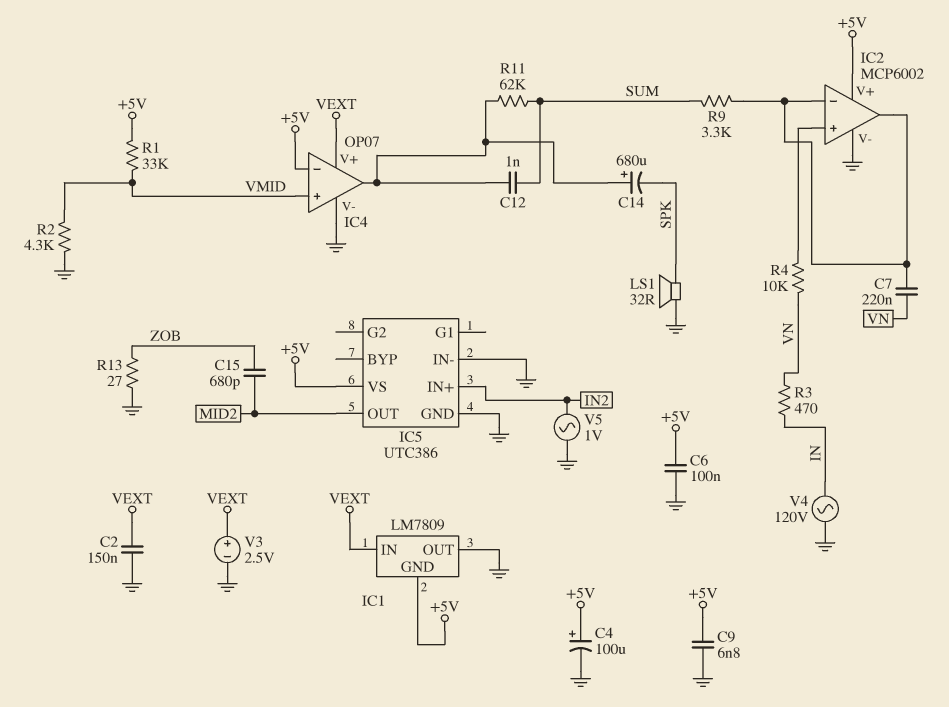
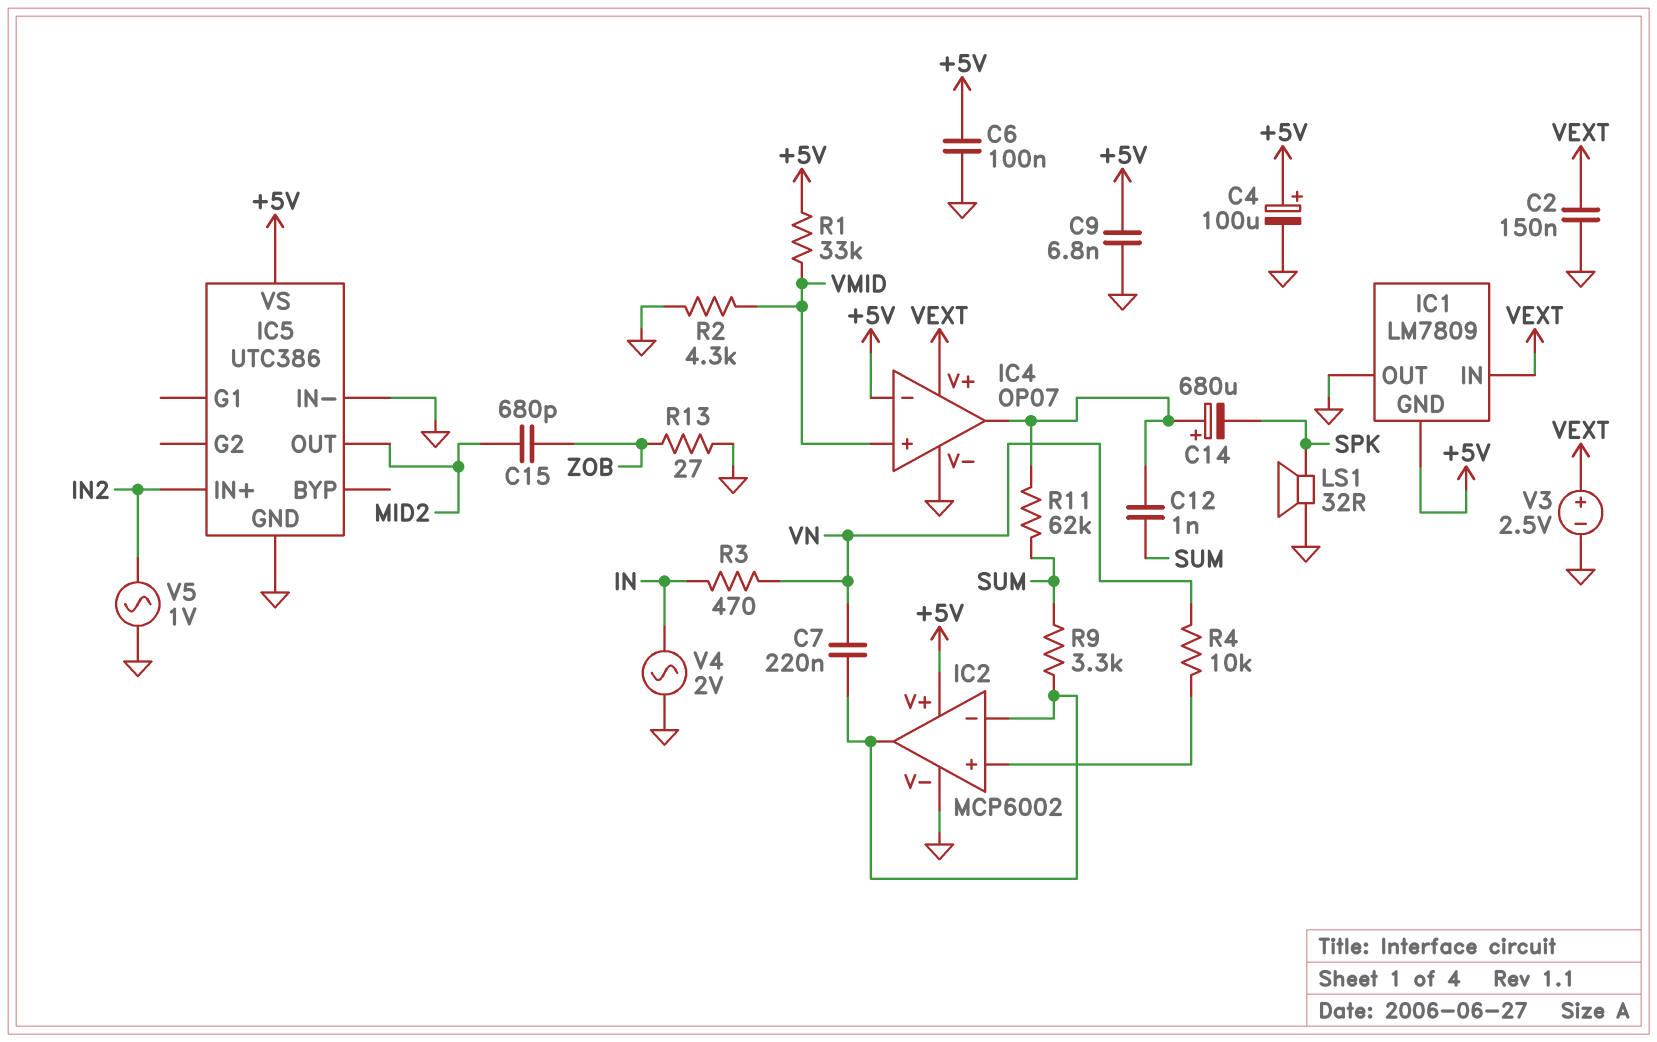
V4: AC 120V (GND, IN) -> AC 2V (GND, IN)

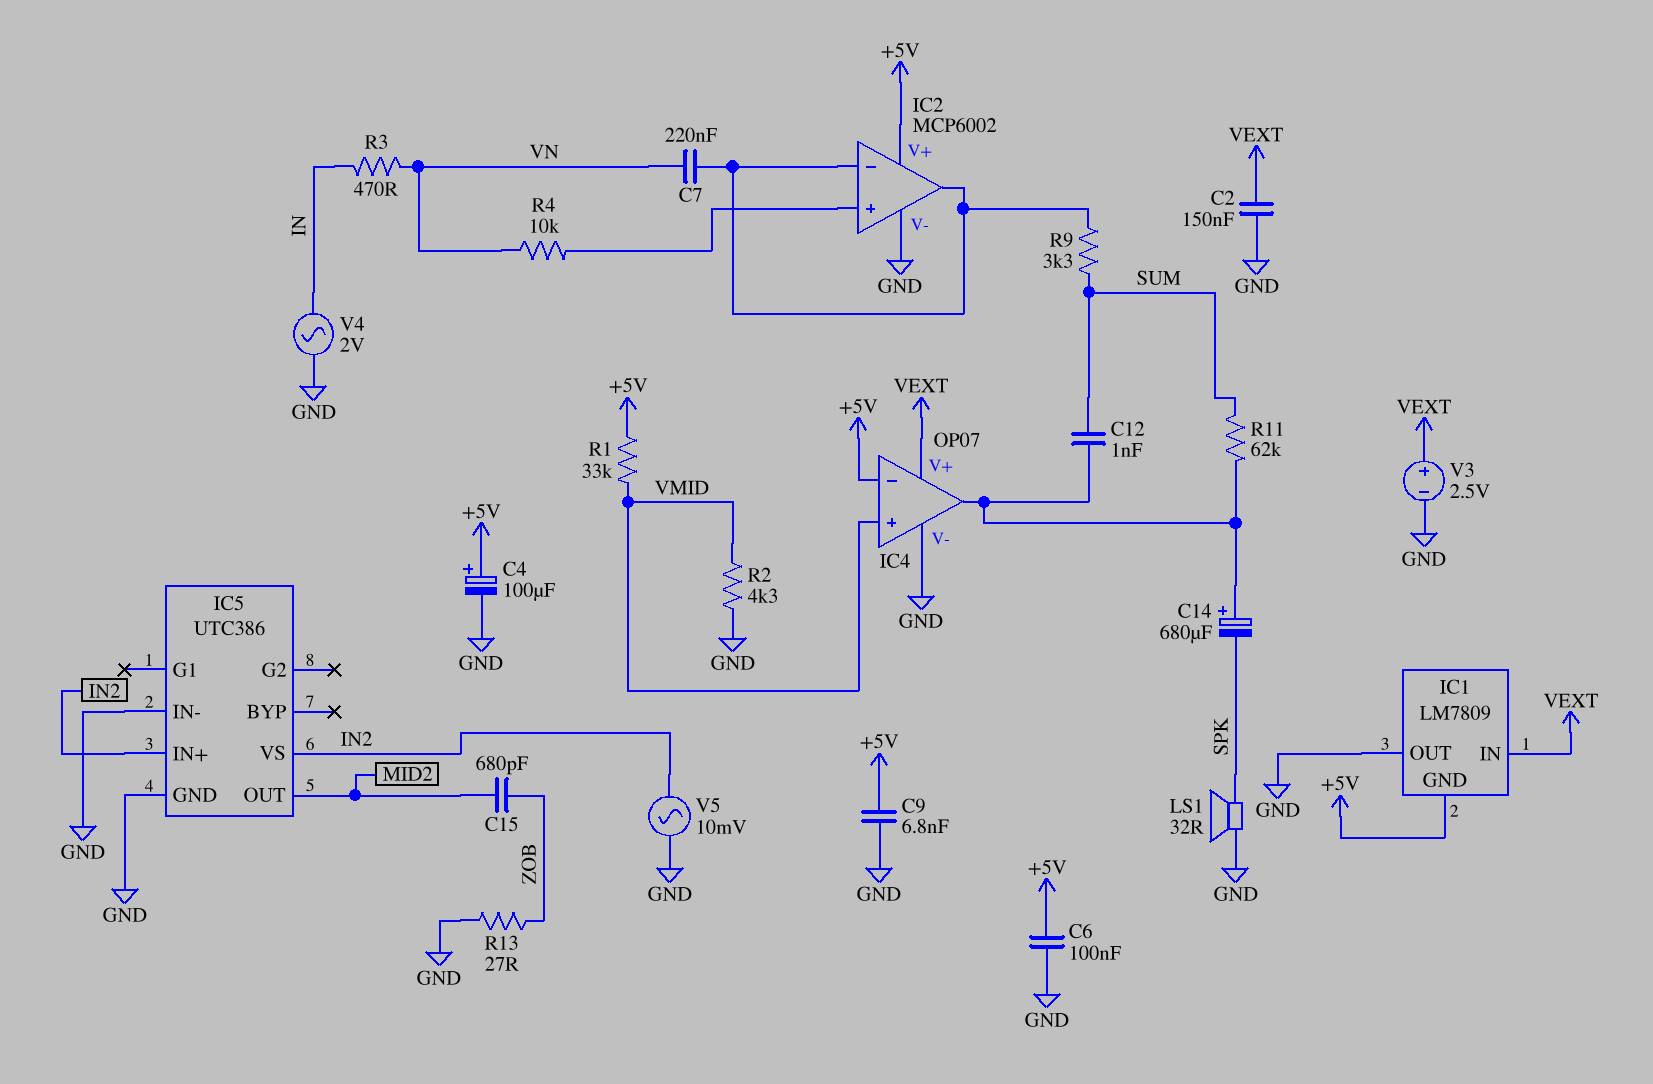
IC5 pin VS: +5V -> IN2
V5: AC 1V (GND, IN2) -> AC 10mV (GND, IN2)

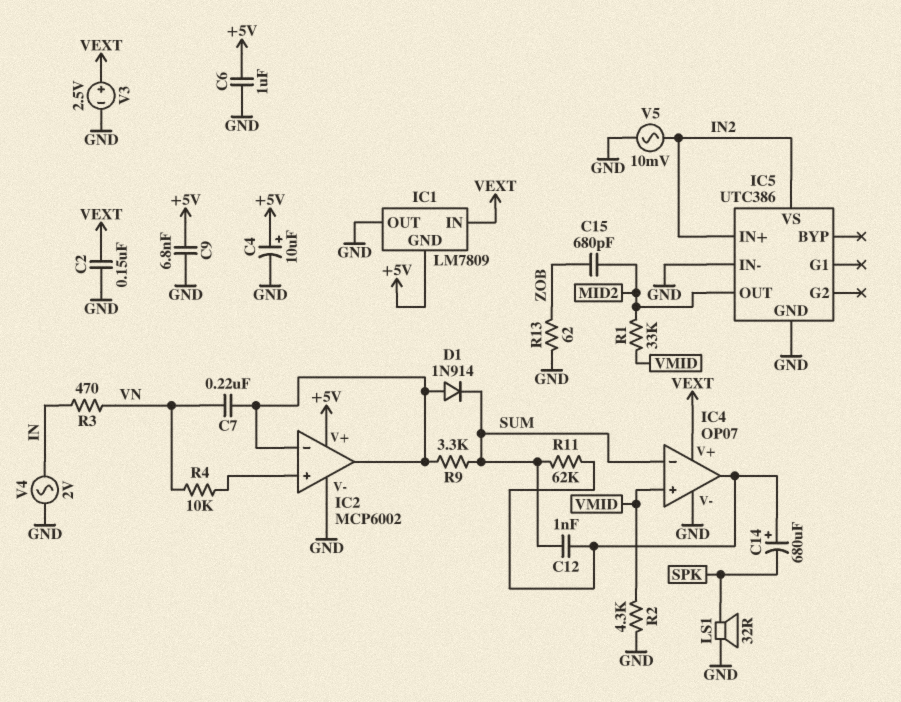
C4: 100uF (plus +5V, minus GND) -> 10uF (plus +5V, minus GND)
C6: 100nF (+5V, GND) -> 1uF (+5V, GND)
D1: none -> diode 1N914 (A IC2/in-, K SUM)
IC4 pin in-: +5V -> SUM
R1: 33k (+5V, VMID) -> 33k (MID2, VMID)
R13: 27 (GND, ZOB) -> 62 (GND, ZOB)

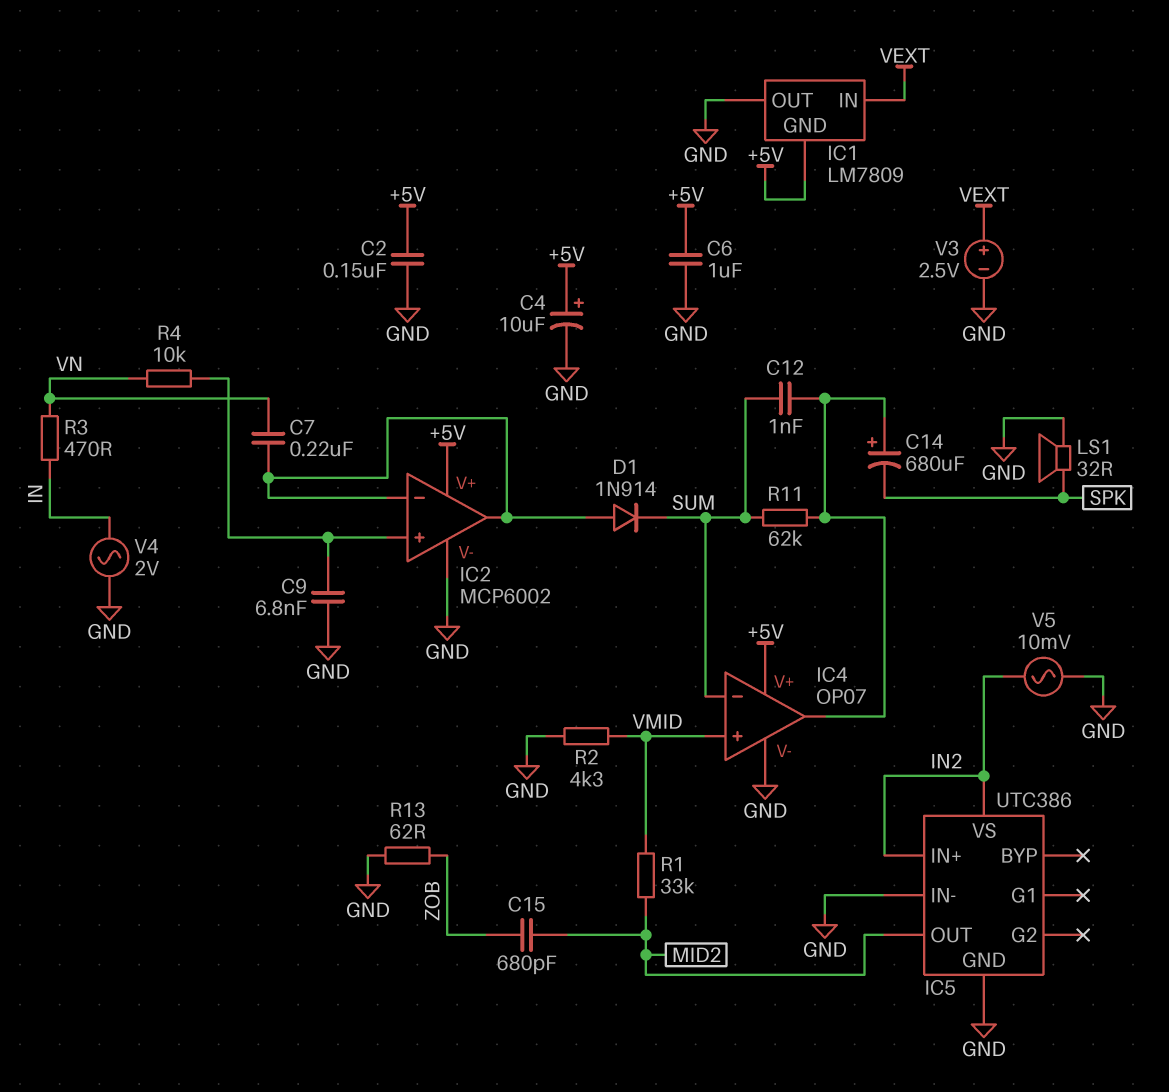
C2: 150nF (GND, VEXT) -> 150nF (+5V, GND)
C9: 6.8nF (+5V, GND) -> 6.8nF (GND, IC2/in+)
IC4 pin V+: VEXT -> +5V
R9: 3.3k (IC2/in-, SUM) -> none

